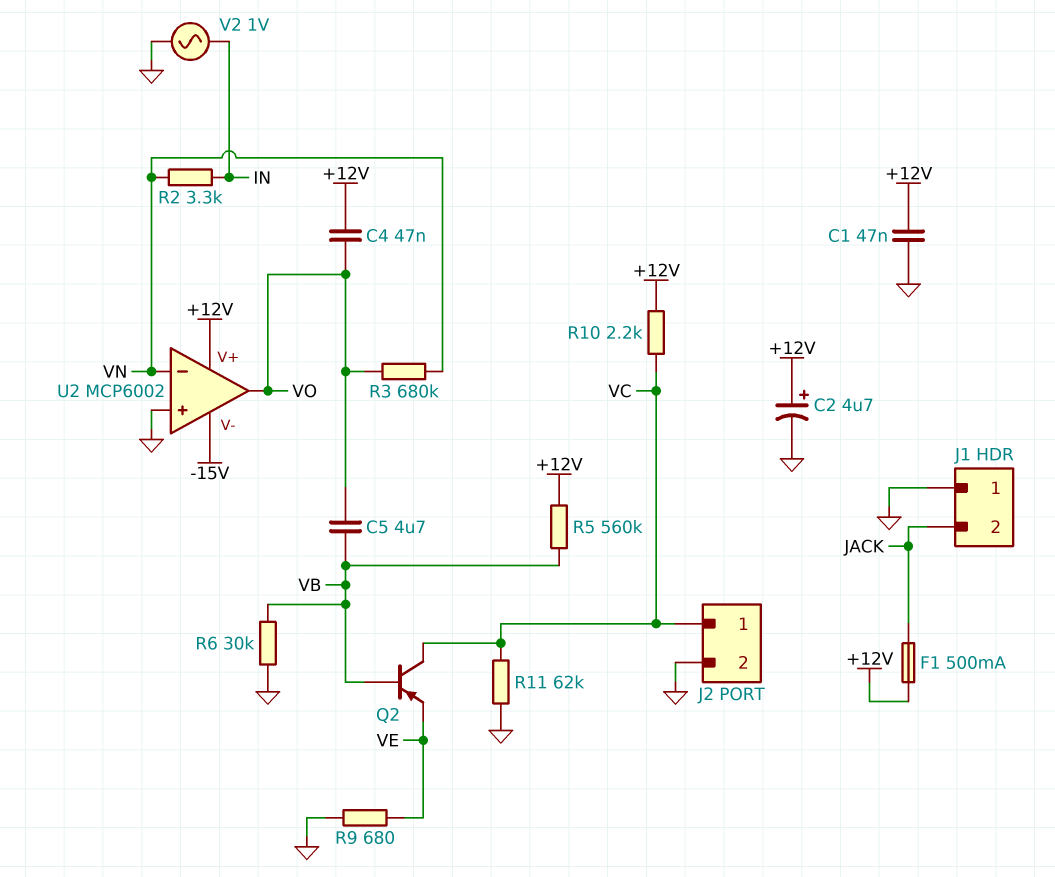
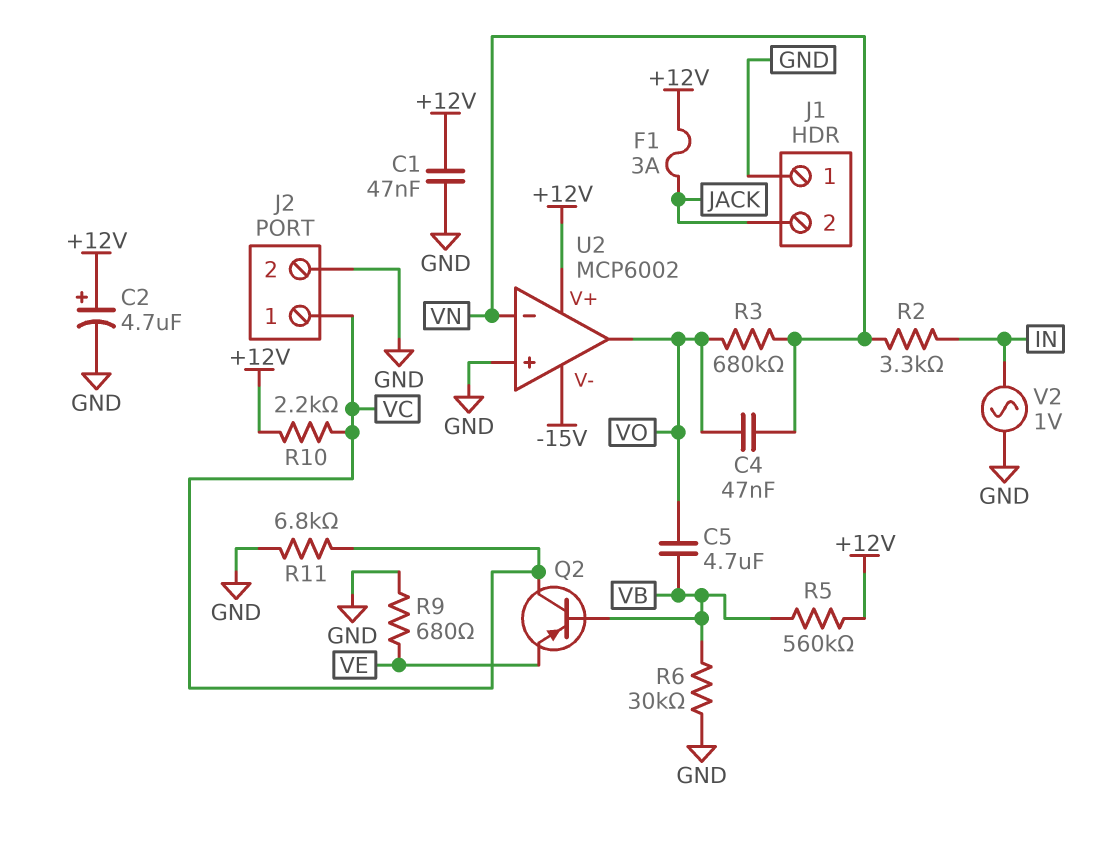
C4: 47nF (+12V, VO) -> 47nF (VN, VO)
F1: 500mA (+12V, JACK) -> 3A (+12V, JACK)
R11: 62k (GND, VC) -> 6.8k (GND, VC)

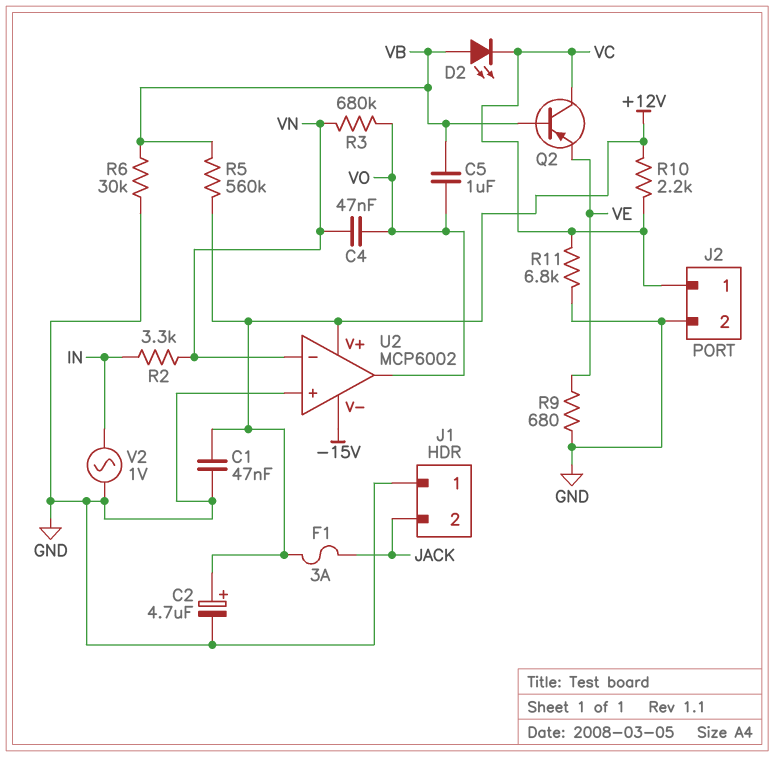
C5: 4.7uF (VB, VO) -> 1uF (VB, VO)
D2: none -> LED (A VB, K VC)

